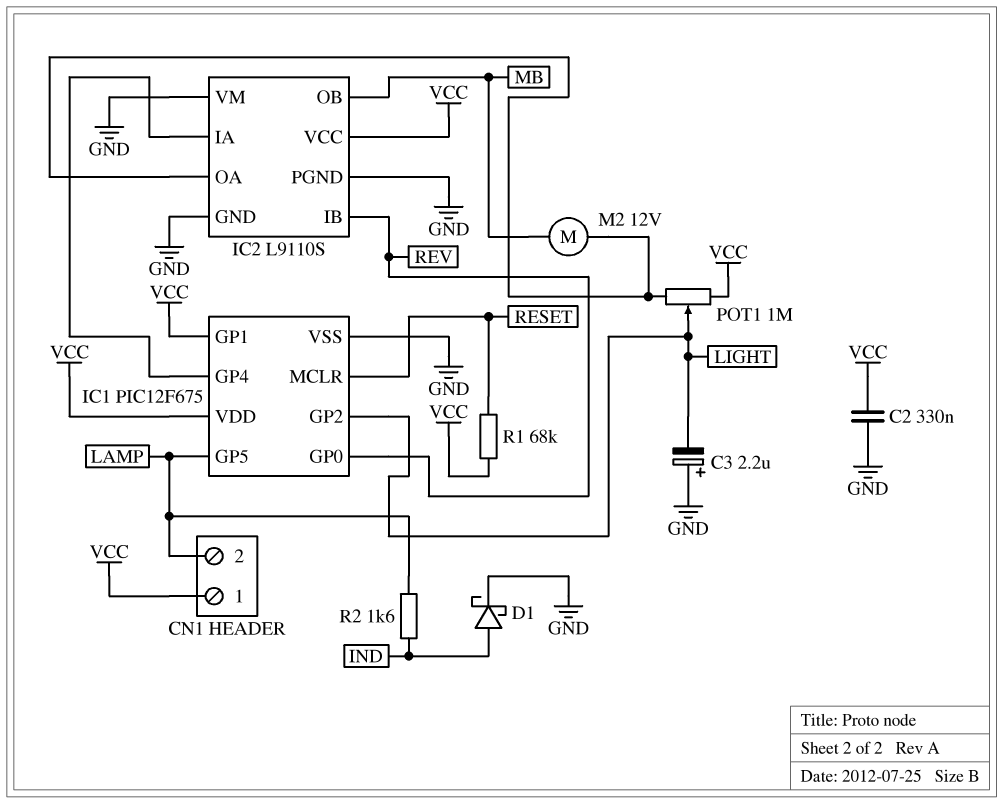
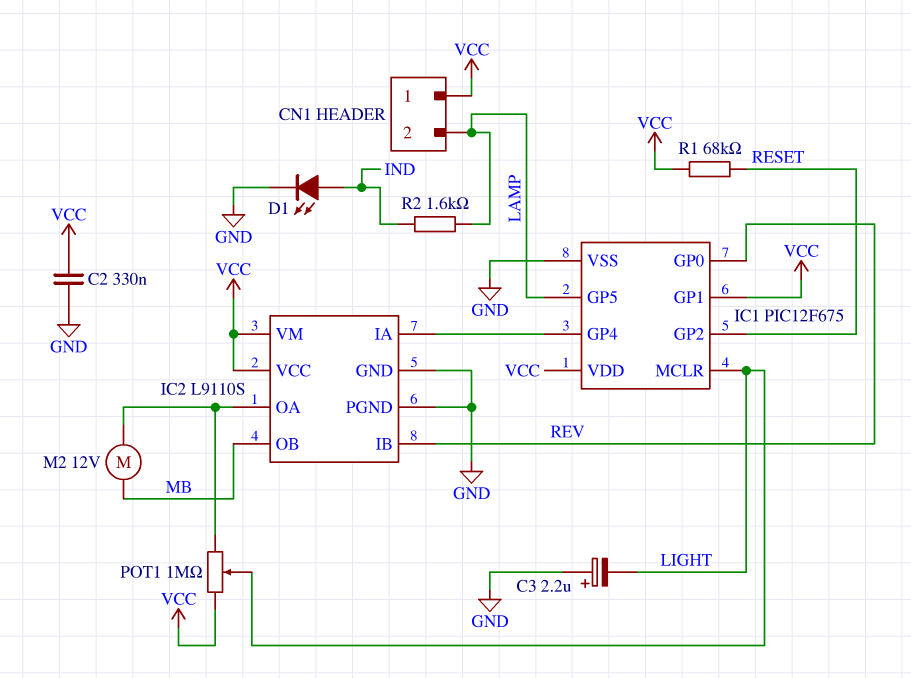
D1: schottky (A IND, K GND) -> LED (A IND, K GND)
IC1 pin GP2: LIGHT -> RESET
IC1 pin MCLR: RESET -> LIGHT
IC2 pin VM: GND -> VCC

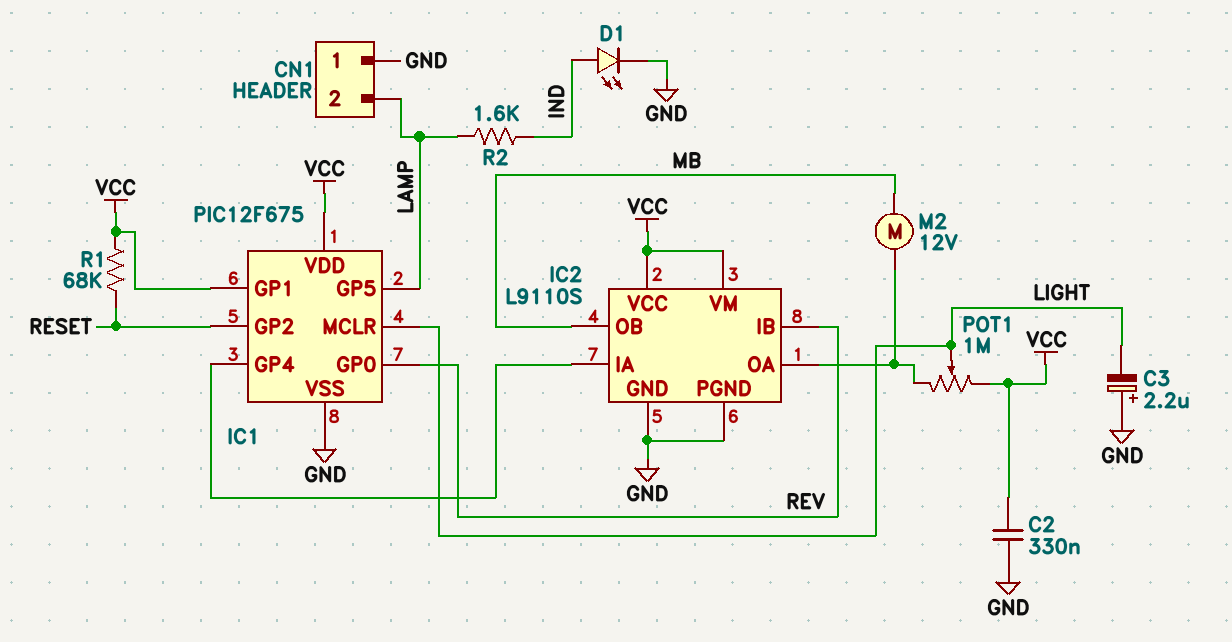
CN1 pin 1: VCC -> GND

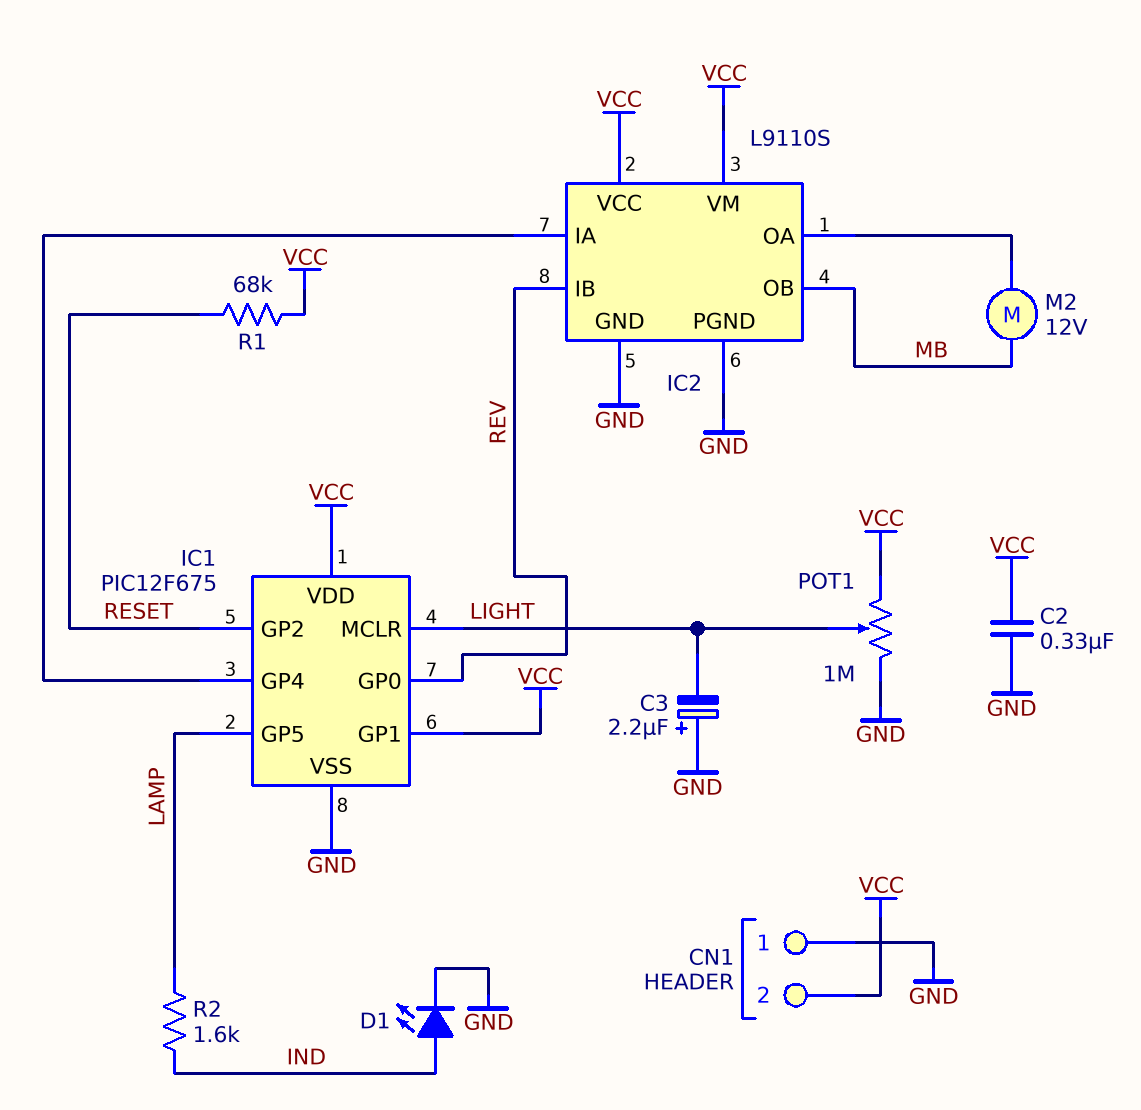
CN1 pin 2: LAMP -> VCC
POT1: 1M (IC2/OA, VCC, wiper LIGHT) -> 1M (GND, VCC, wiper LIGHT)

